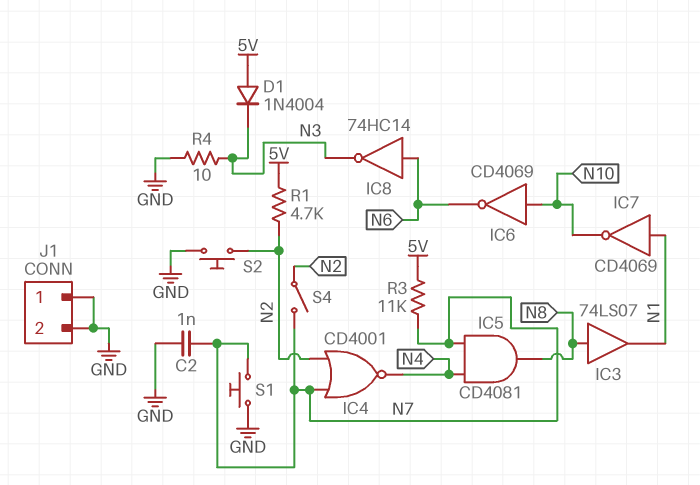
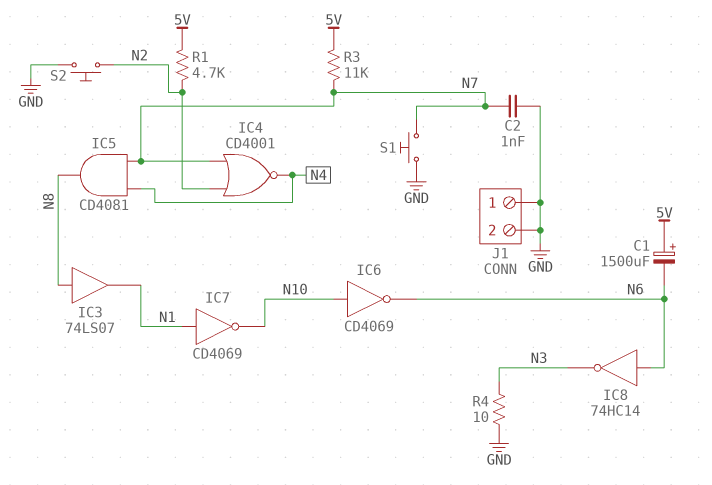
C1: none -> 1500uF (plus 5V, minus N6)
D1: diode 1N4004 (A 5V, K N3) -> none
S4: switch (N2, N7) -> none

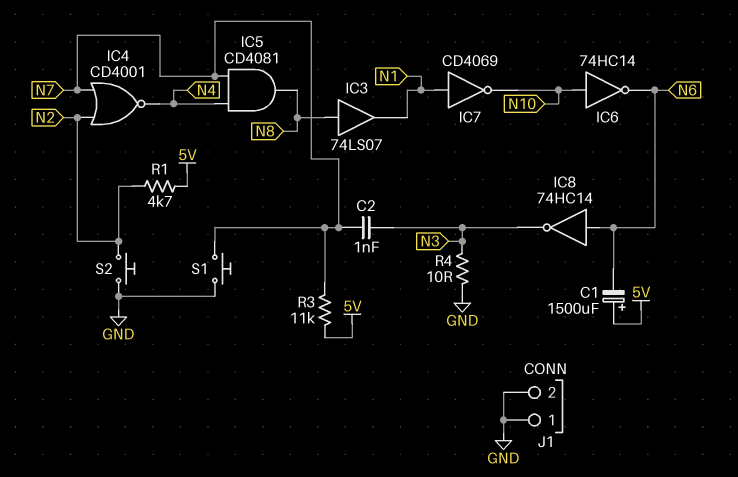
C2: 1nF (GND, N7) -> 1nF (N3, N7)
IC6: NOT CD4069 (in N10, out N6) -> NOT 74HC14 (in N10, out N6)

